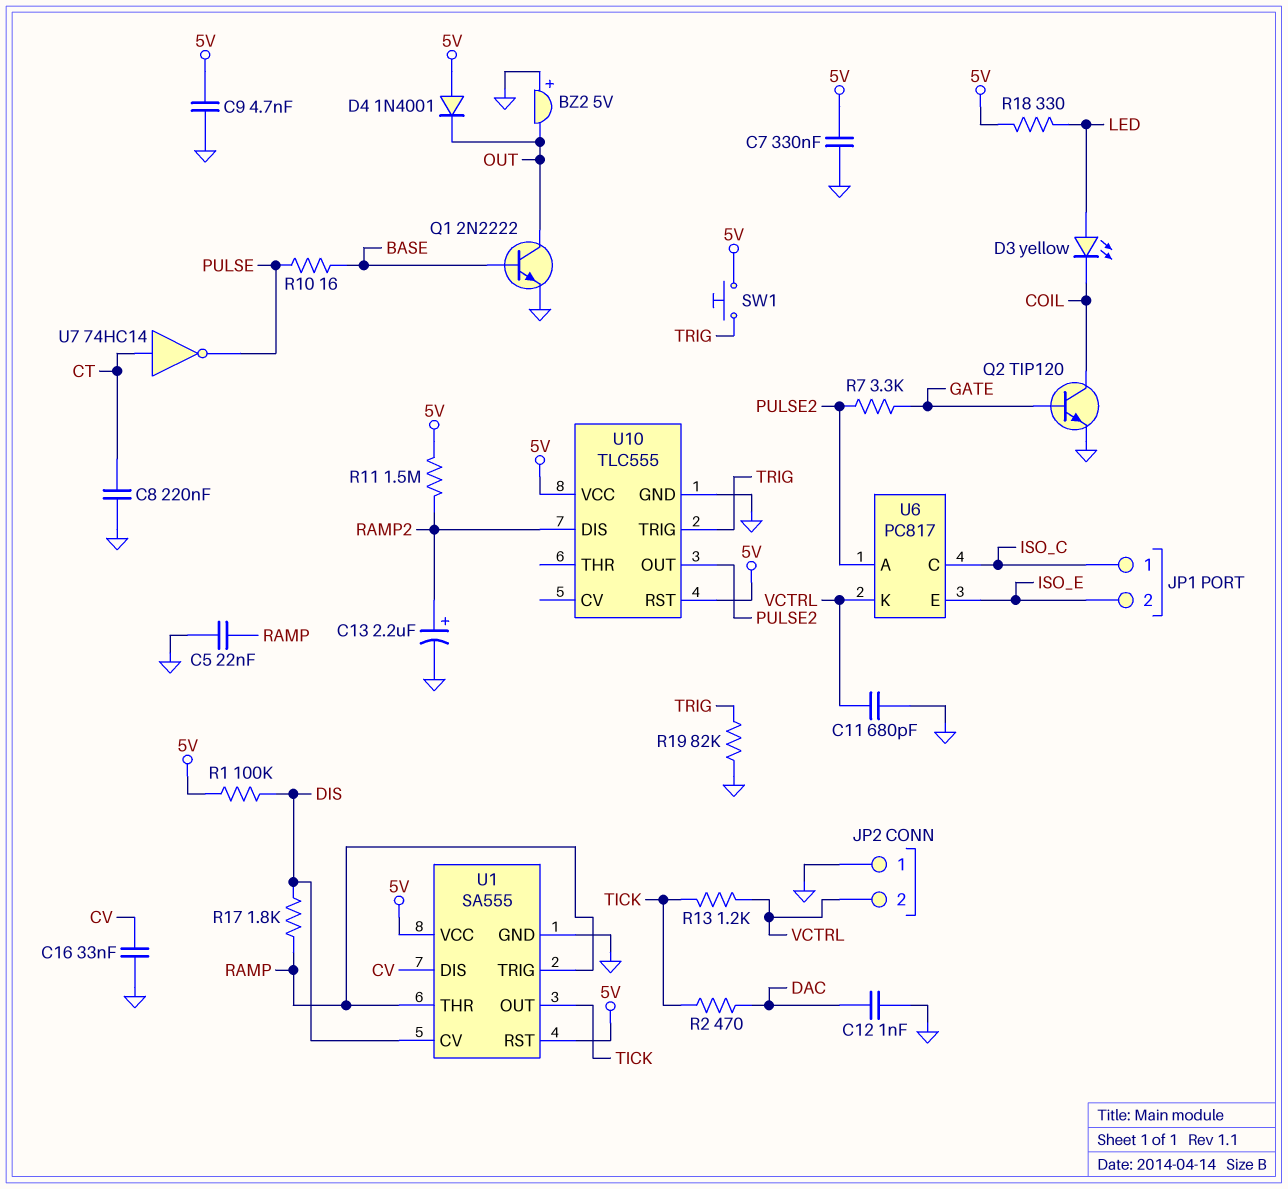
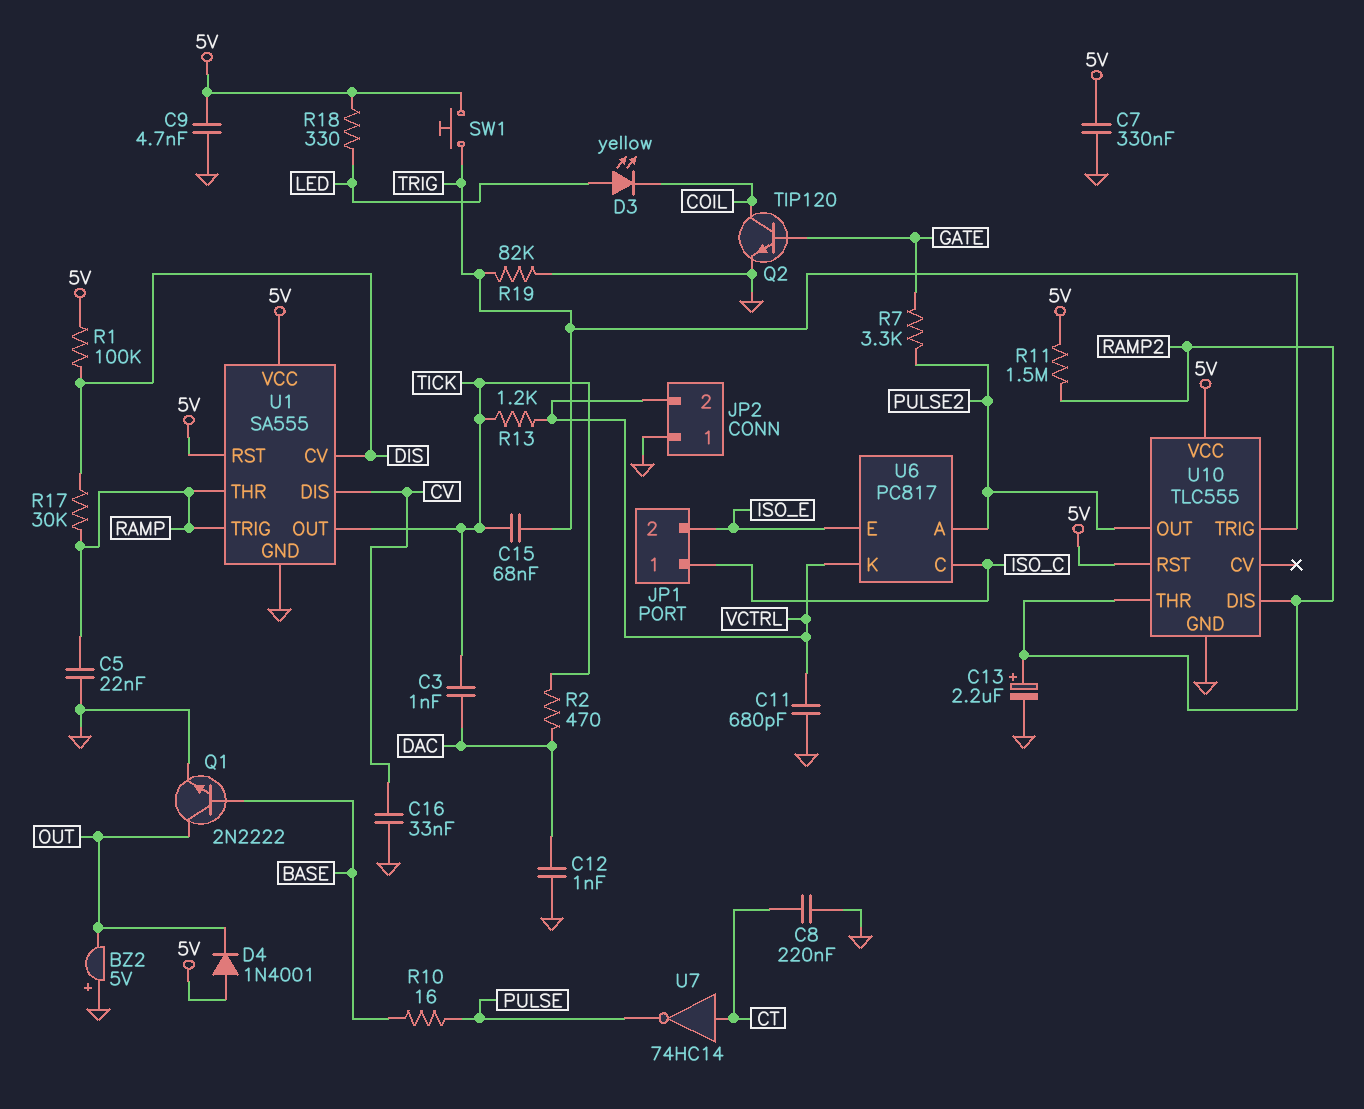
C3: none -> 1nF (DAC, TICK)
C15: none -> 68nF (TICK, TRIG)
R17: 1.8k (DIS, RAMP) -> 30k (DIS, RAMP)
U10 pin THR: none -> RAMP2

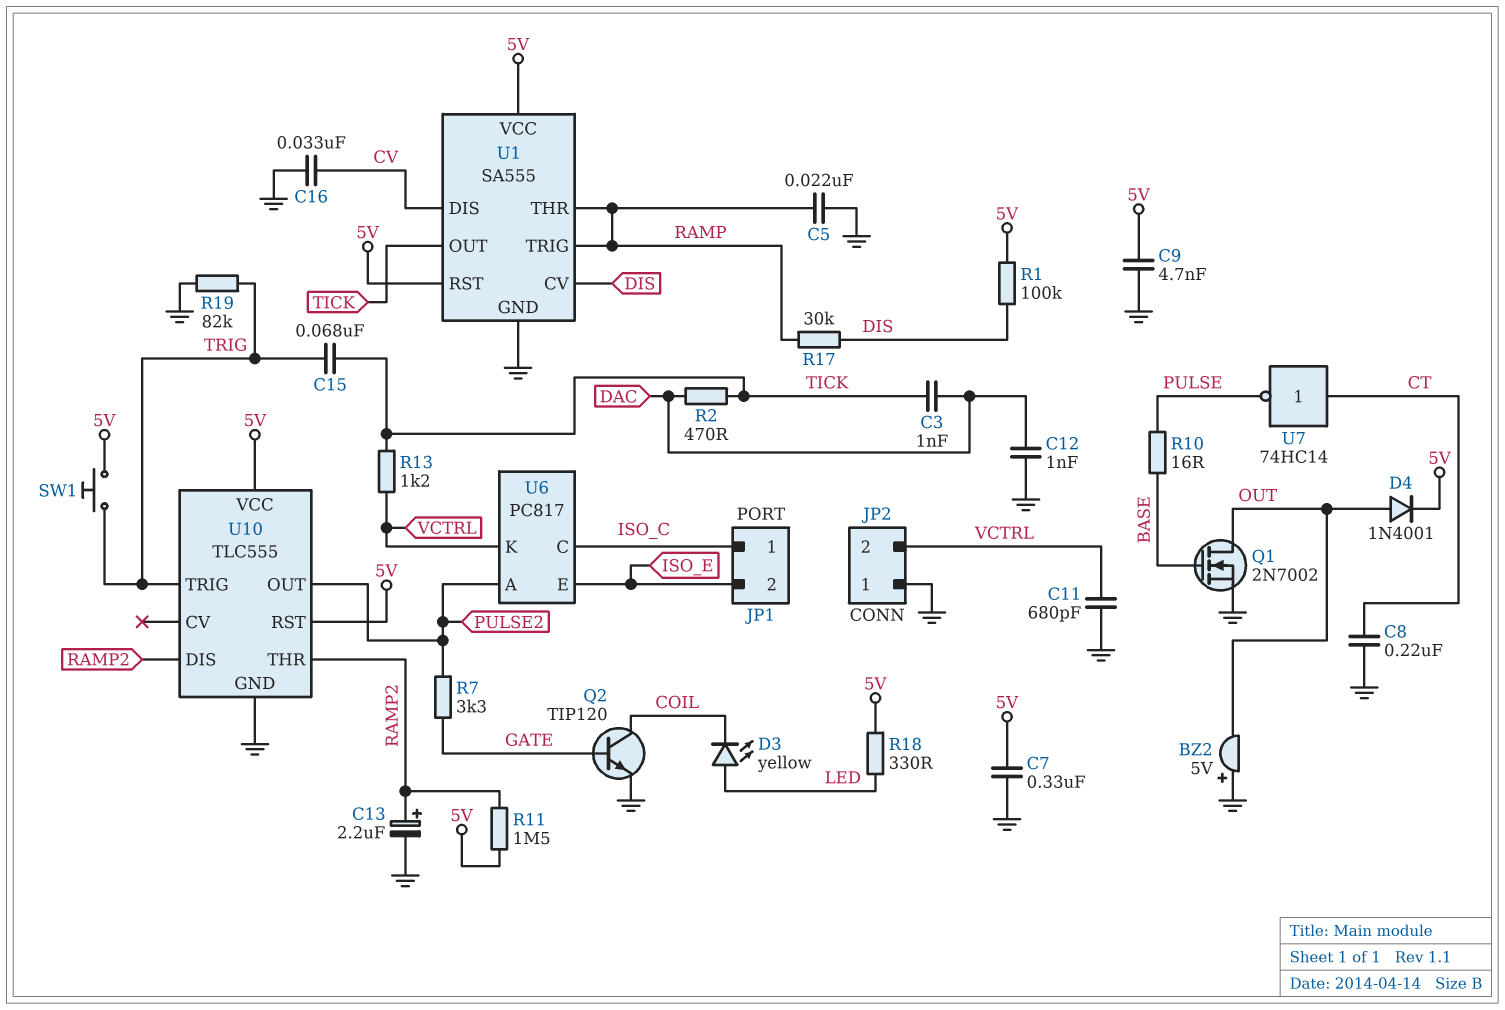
D4: diode 1N4001 (A 5V, K OUT) -> diode 1N4001 (A OUT, K 5V)
Q1: NPN 2N2222 (B BASE, C OUT, E GND) -> NMOS 2N7002 (G BASE, D OUT, S GND)

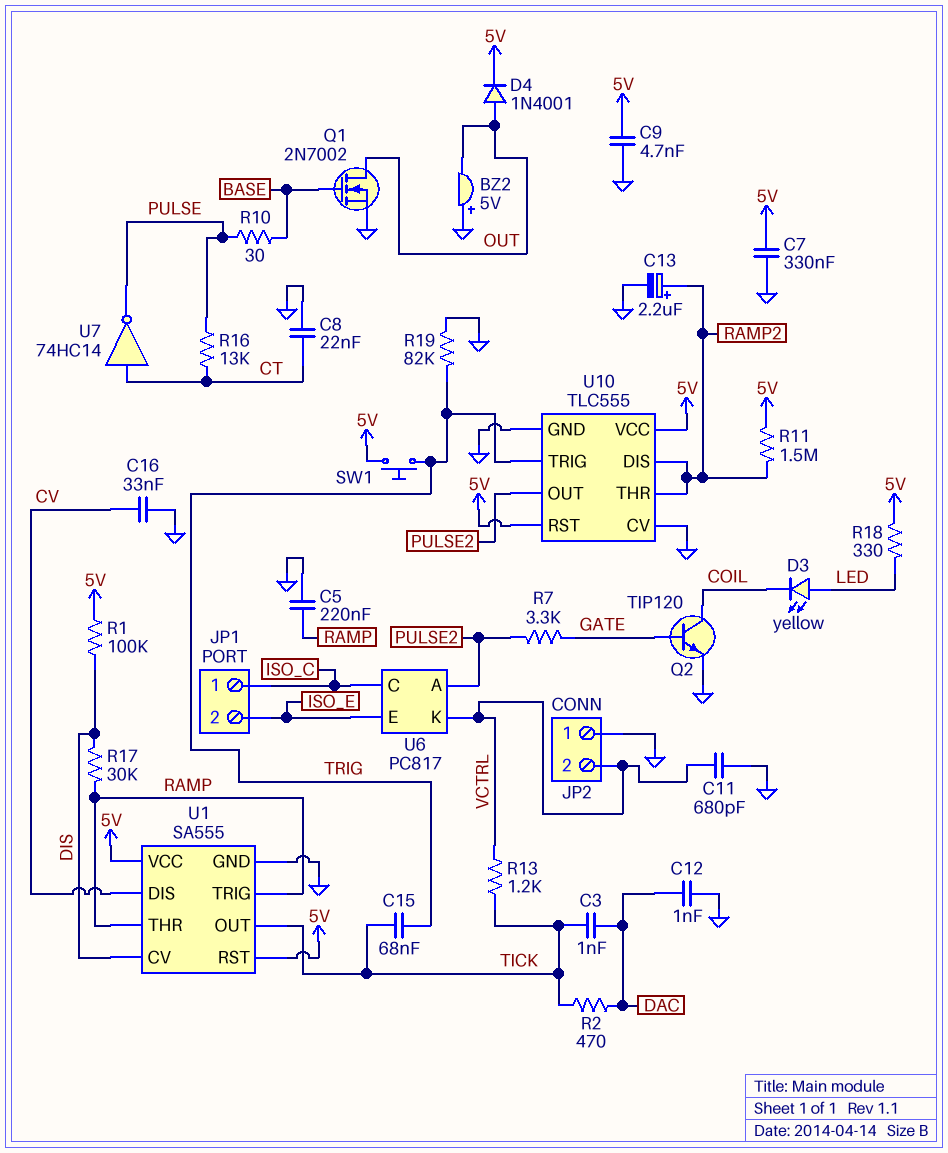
C5: 22nF (GND, RAMP) -> 220nF (GND, RAMP)
C8: 220nF (CT, GND) -> 22nF (CT, GND)
R10: 16 (BASE, PULSE) -> 30 (BASE, PULSE)
R16: none -> 13k (CT, PULSE)
U10 pin CV: none -> GND

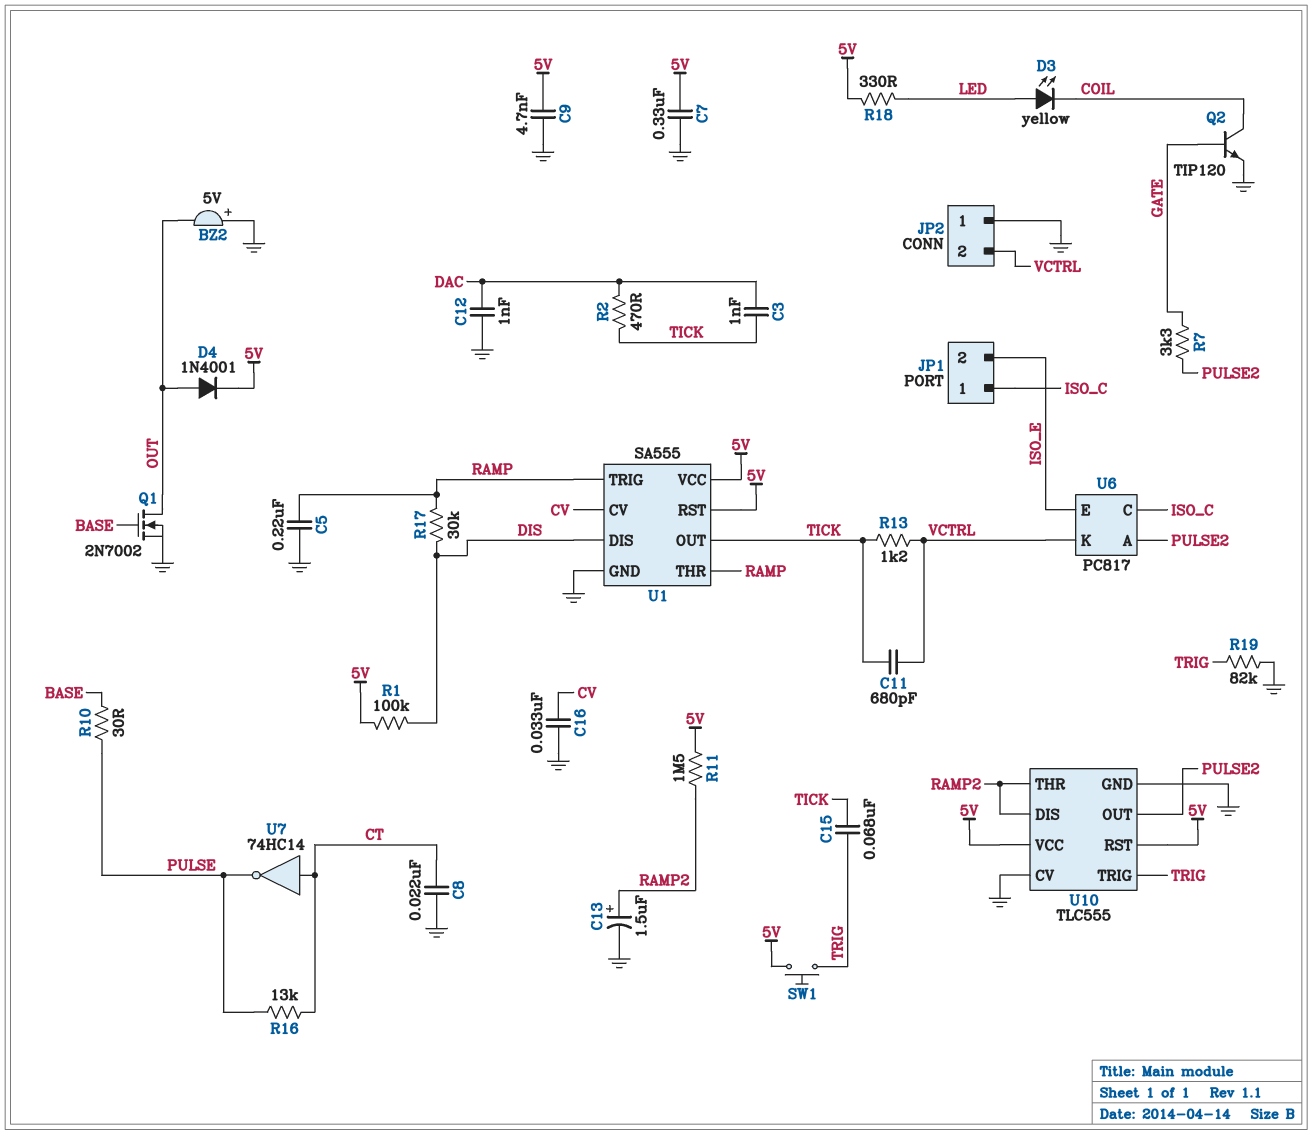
C11: 680pF (GND, VCTRL) -> 680pF (TICK, VCTRL)
C13: 2.2uF (plus RAMP2, minus GND) -> 1.5uF (plus RAMP2, minus GND)
U1 pin CV: DIS -> CV
U1 pin DIS: CV -> DIS

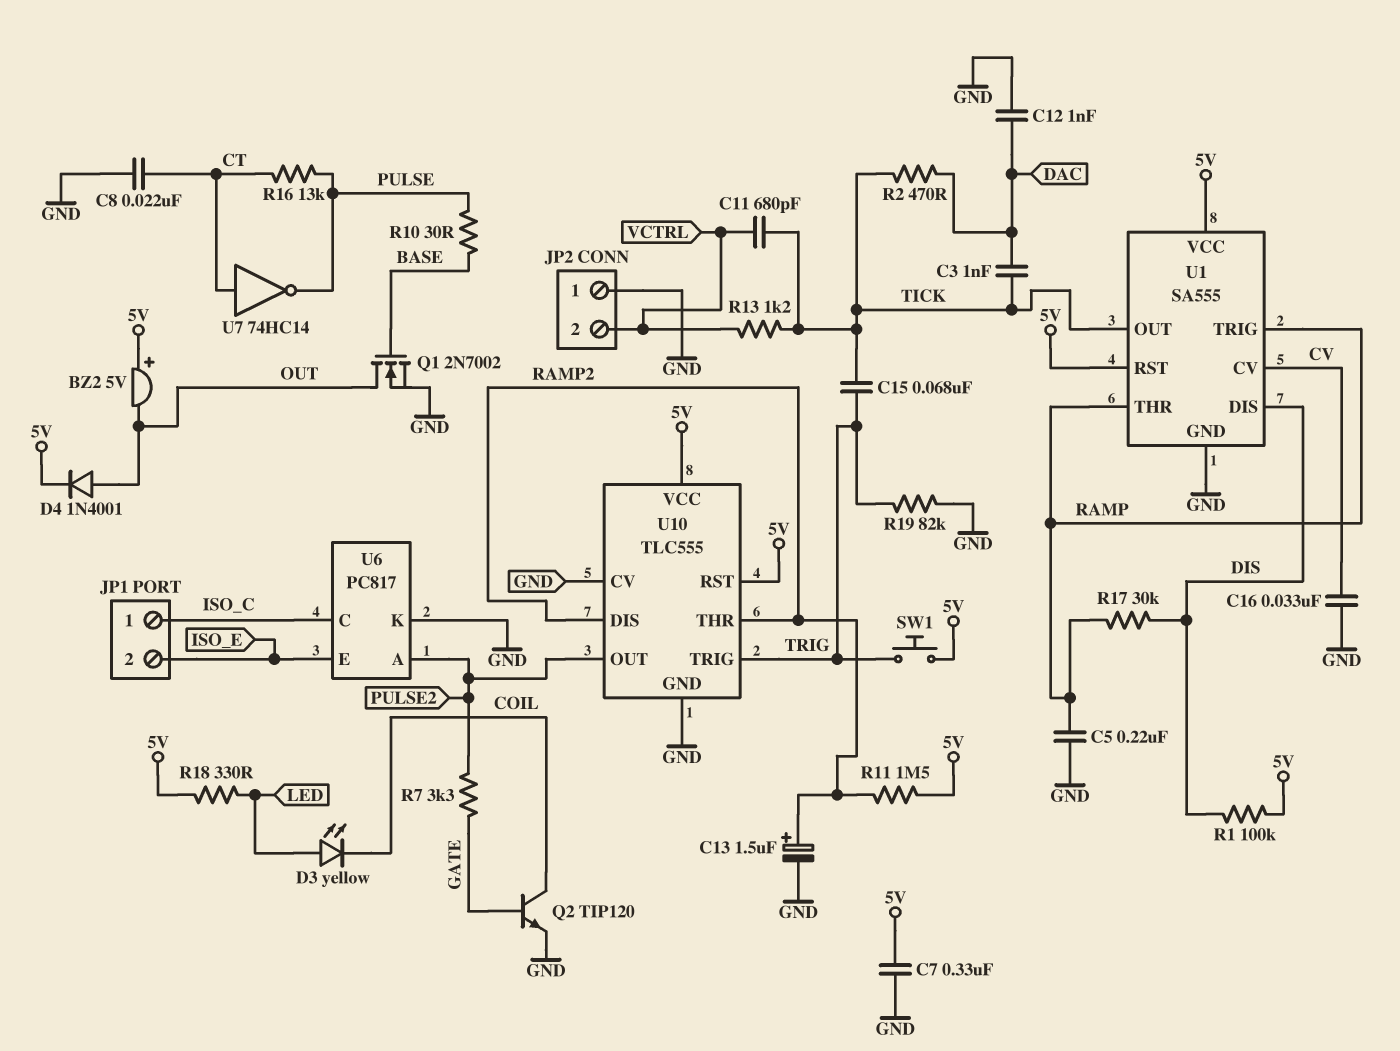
BZ2: buzzer 5V (plus GND, minus OUT) -> buzzer 5V (plus 5V, minus OUT)
C9: 4.7nF (5V, GND) -> none
U6 pin K: VCTRL -> GND

